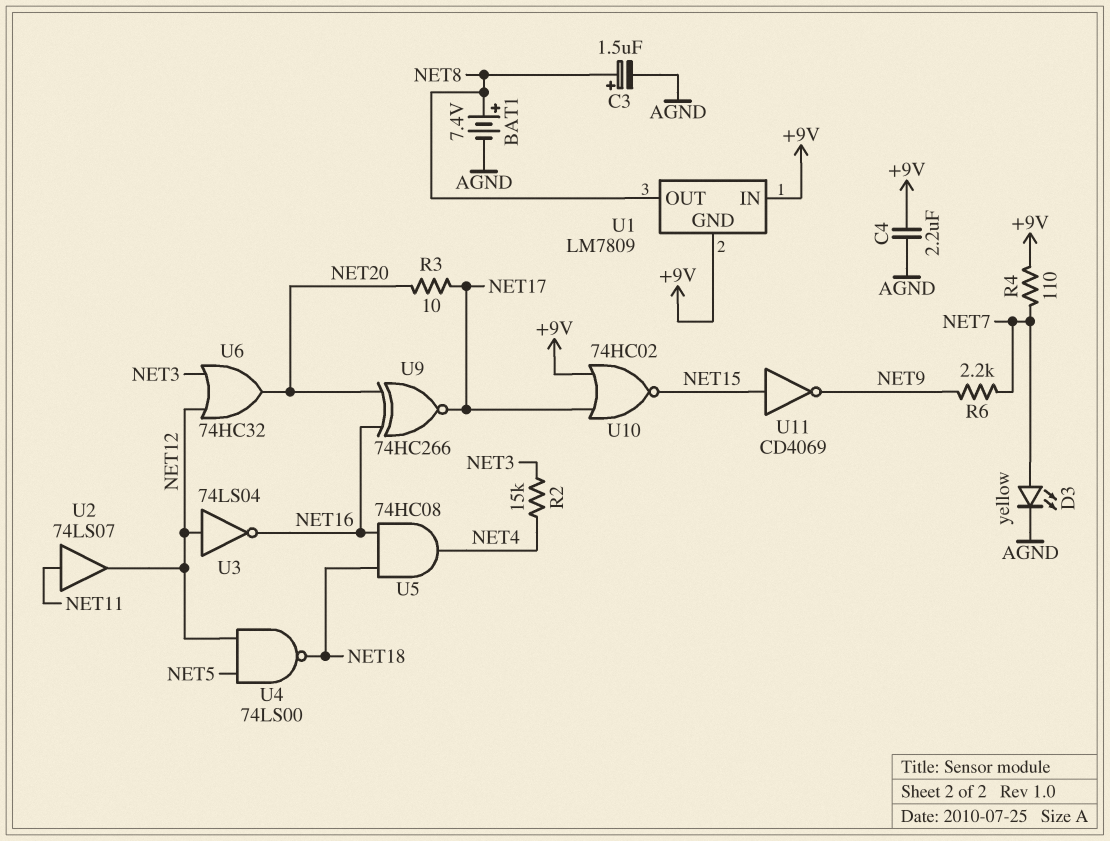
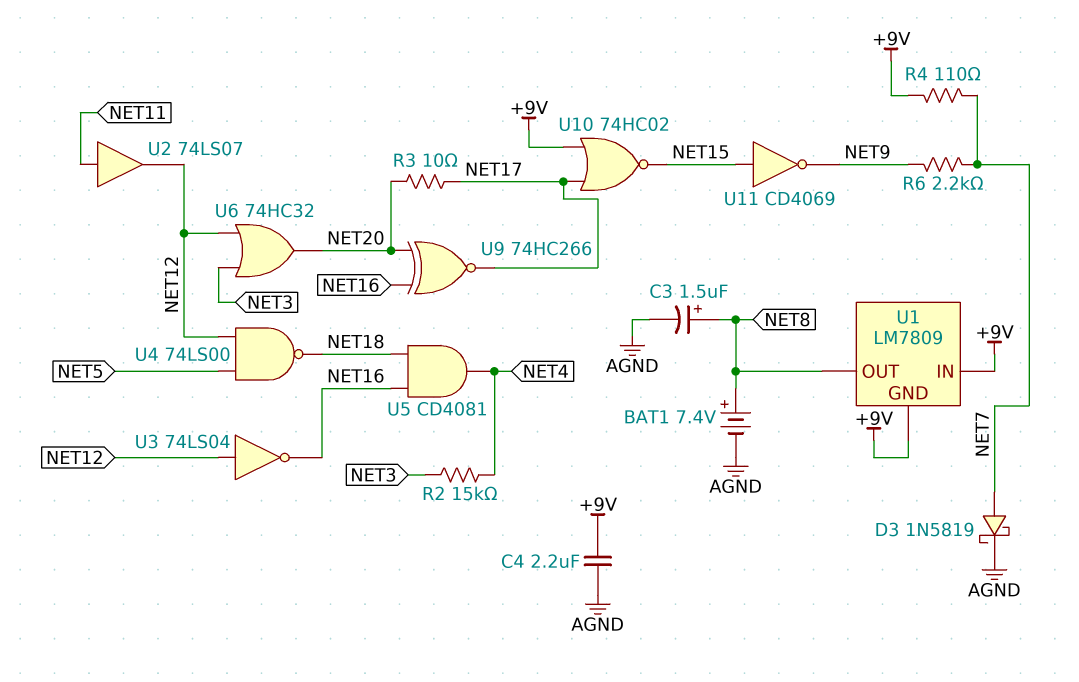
D3: LED yellow (A NET7, K AGND) -> schottky 1N5819 (A NET7, K AGND)
U5: AND 74HC08 (in NET16, in NET18, out NET4) -> AND CD4081 (in NET16, in NET18, out NET4)

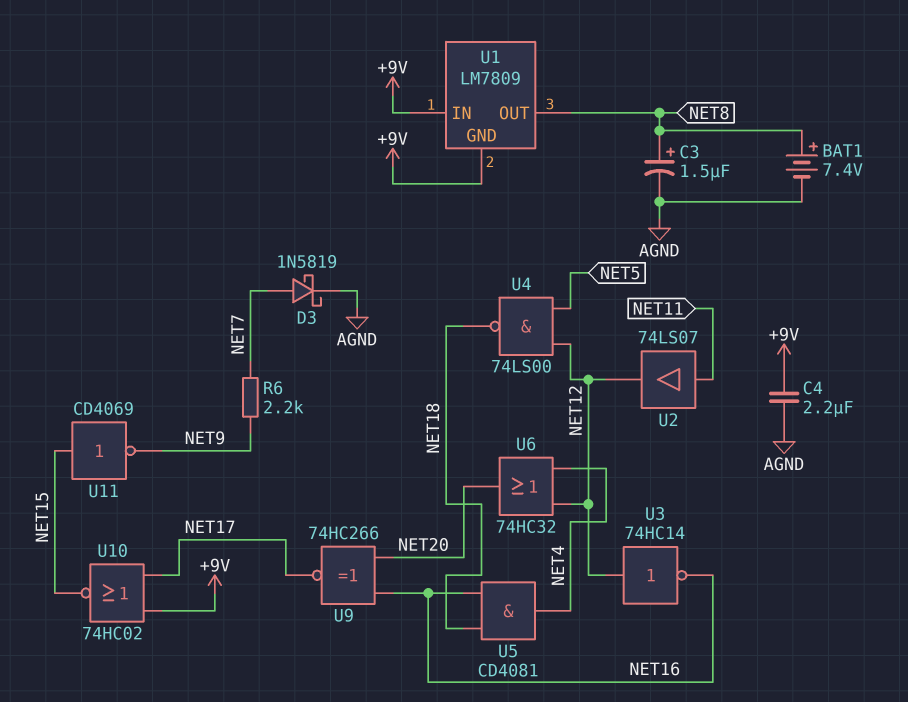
R2: 15k (NET3, NET4) -> none
R3: 10 (NET17, NET20) -> none
R4: 110 (+9V, NET7) -> none
U3: NOT 74LS04 (in NET12, out NET16) -> NOT 74HC14 (in NET12, out NET16)
U6: OR 74HC32 (in NET3, in NET12, out NET20) -> OR 74HC32 (in NET4, in NET12, out NET20)

